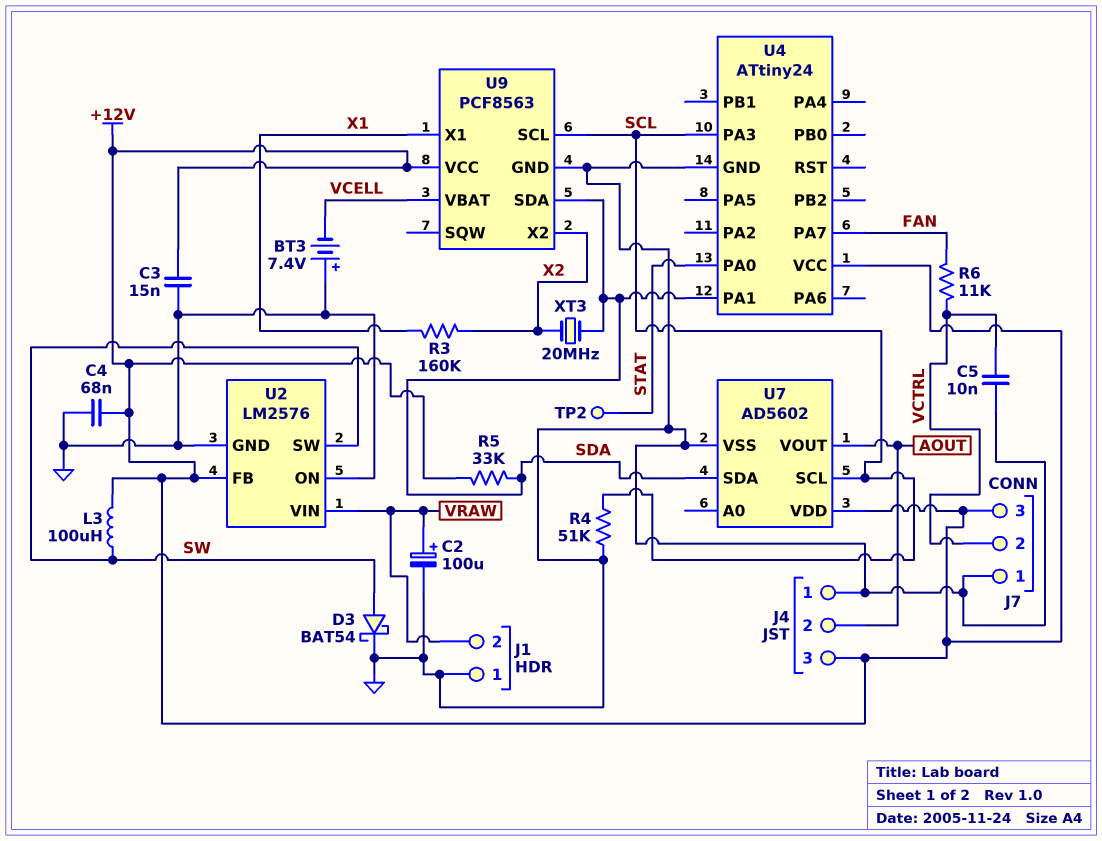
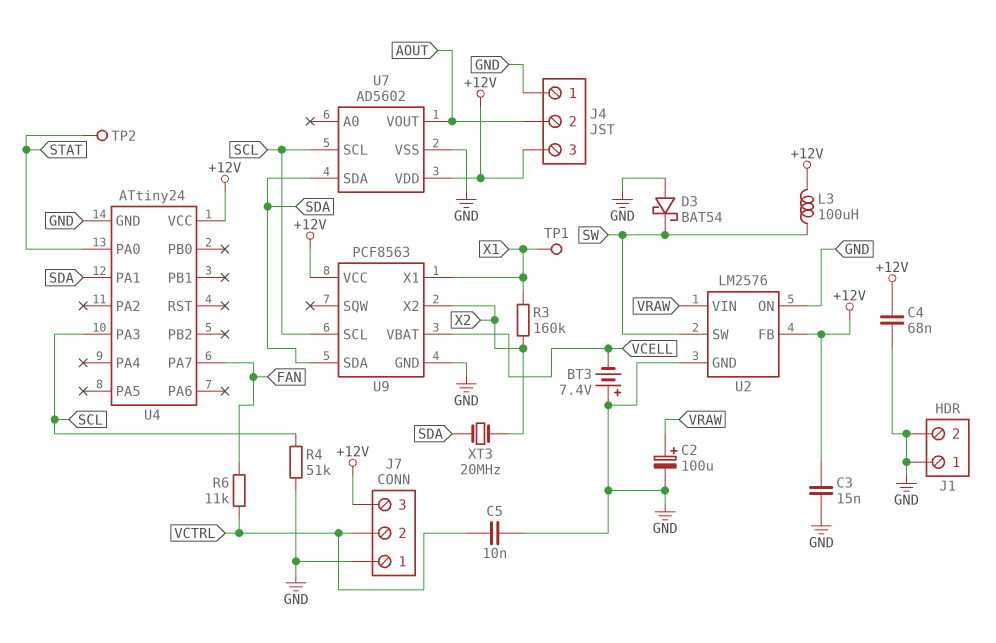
D3: schottky BAT54 (A SW, K GND) -> schottky BAT54 (A GND, K SW)
J1 pin 2: VRAW -> GND
R5: 33k (+12V, SDA) -> none
TP1: none -> test point (X1)

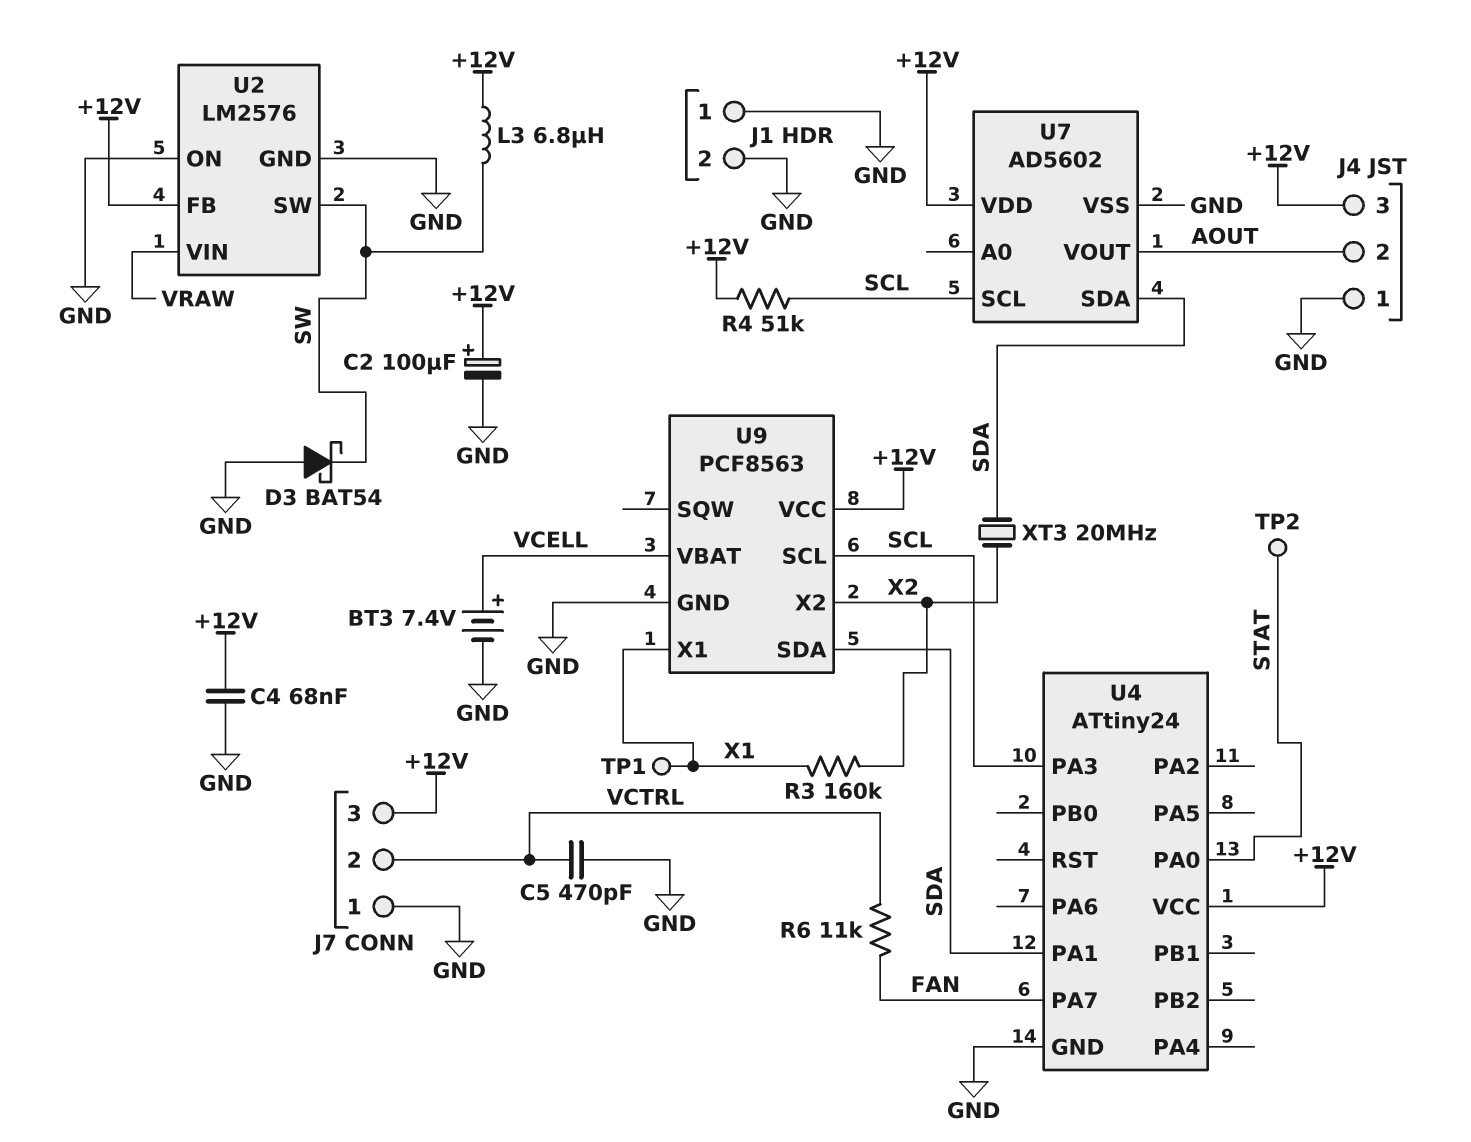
BT3: 7.4V (plus GND, minus VCELL) -> 7.4V (plus VCELL, minus GND)
C2: 100uF (plus VRAW, minus GND) -> 100uF (plus +12V, minus GND)
C3: 15nF (+12V, GND) -> none
C5: 10nF (GND, VCTRL) -> 470pF (GND, VCTRL)
L3: 100uH (+12V, SW) -> 6.8uH (+12V, SW)
R4: 51k (GND, SCL) -> 51k (+12V, SCL)

